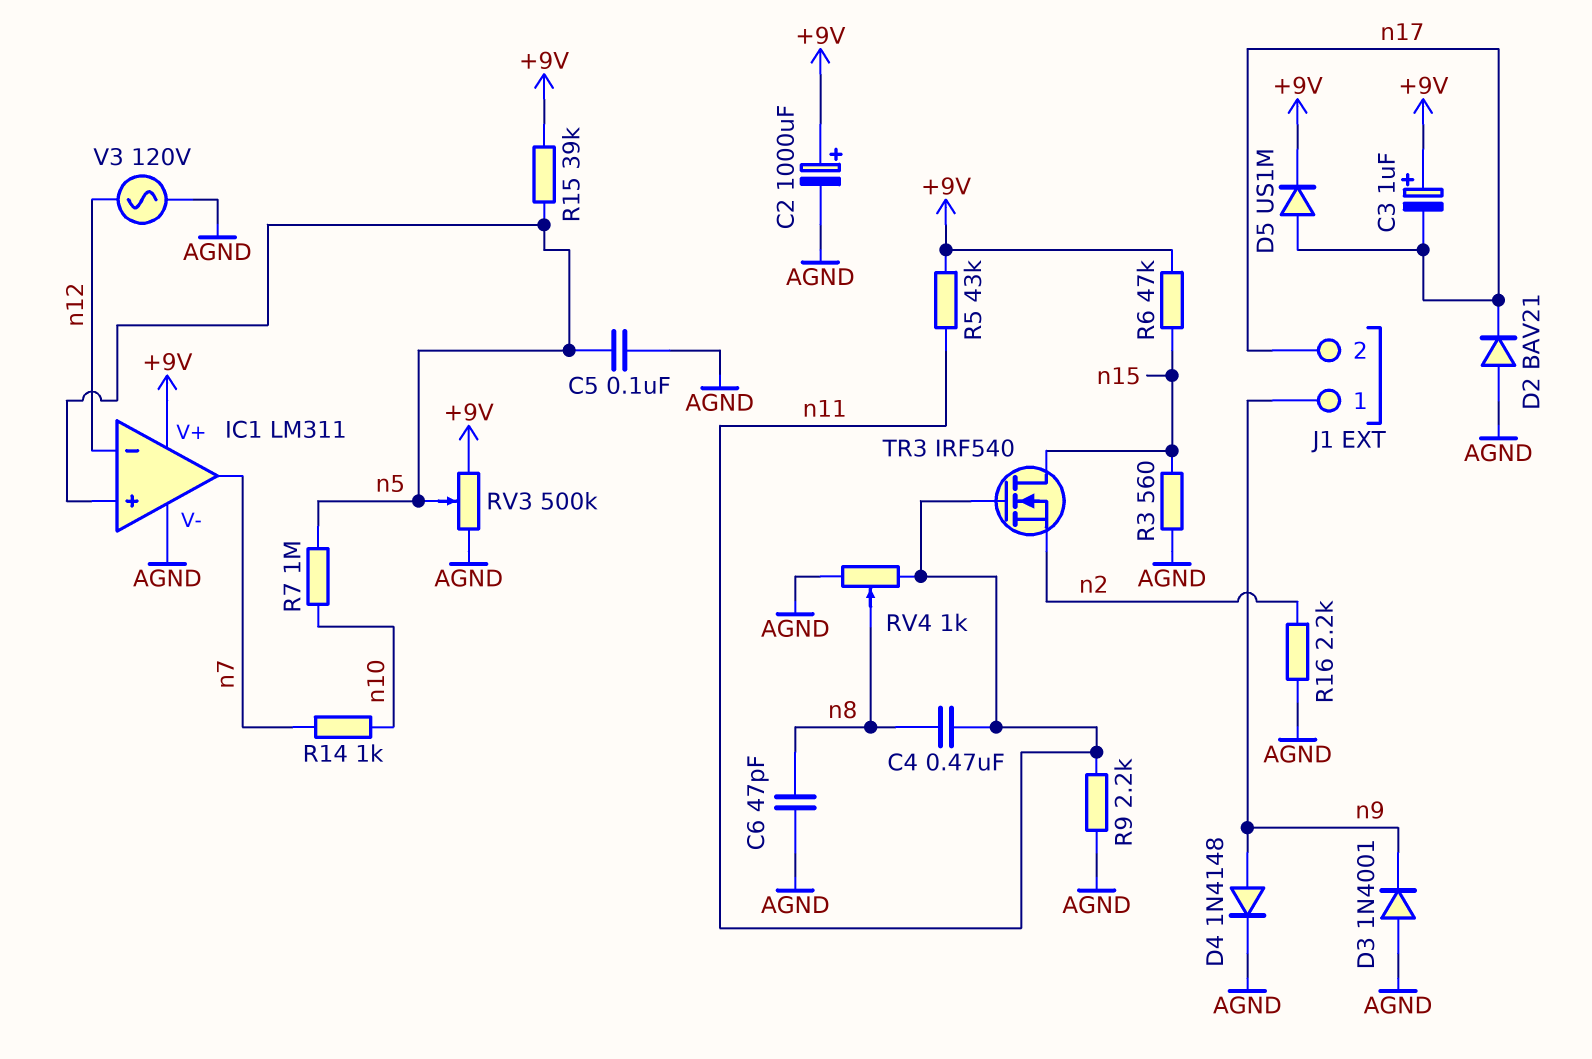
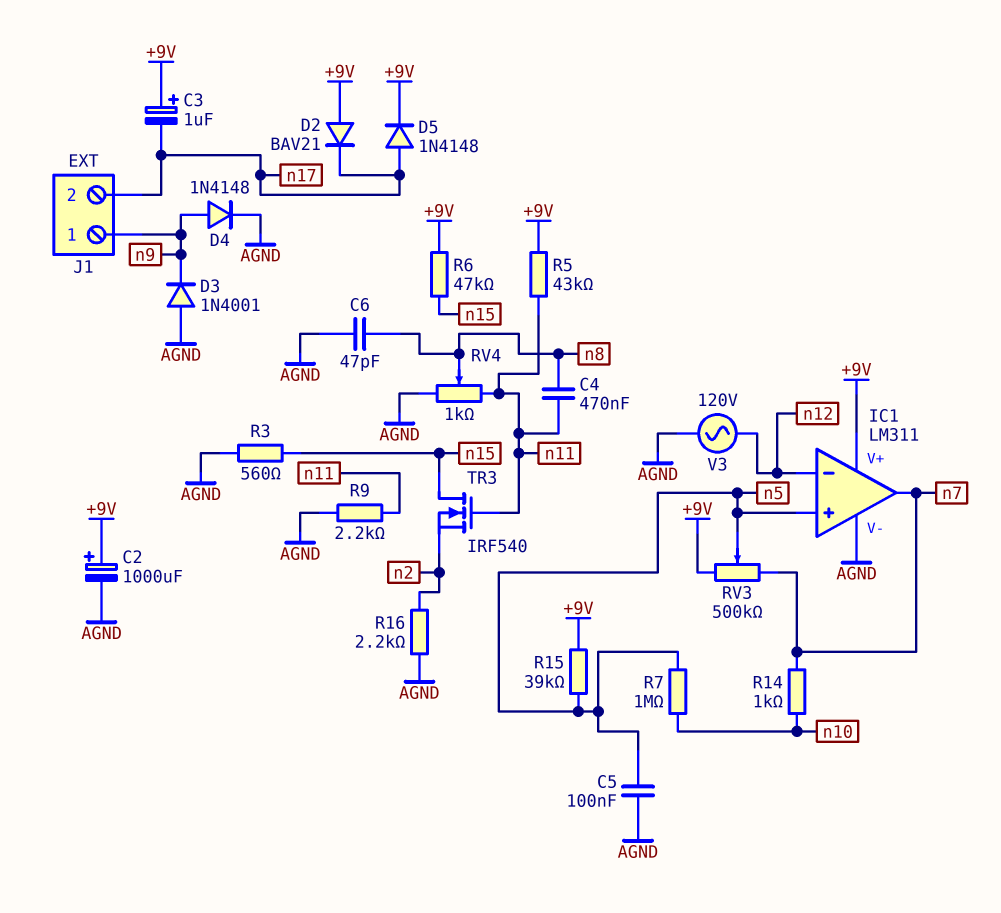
D2: diode BAV21 (A AGND, K n17) -> diode BAV21 (A +9V, K n17)
D5: diode US1M (A n17, K +9V) -> diode 1N4148 (A n17, K +9V)
RV3: 500k (+9V, AGND, wiper n5) -> 500k (+9V, n7, wiper n5)

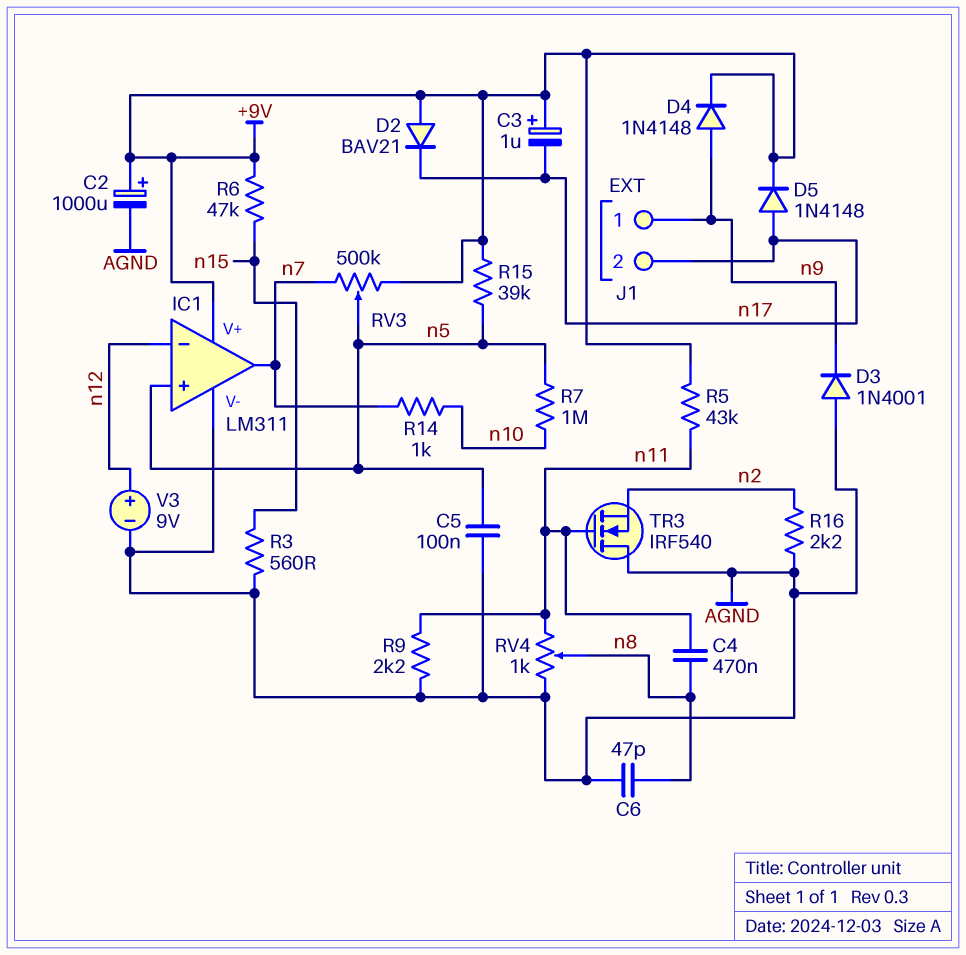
D4: diode 1N4148 (A n9, K AGND) -> diode 1N4148 (A n9, K +9V)
TR3: NMOS IRF540 (G n11, D n15, S n2) -> NMOS IRF540 (G n11, D AGND, S n2)
V3: AC 120V (AGND, n12) -> 9V (plus n12, minus AGND)

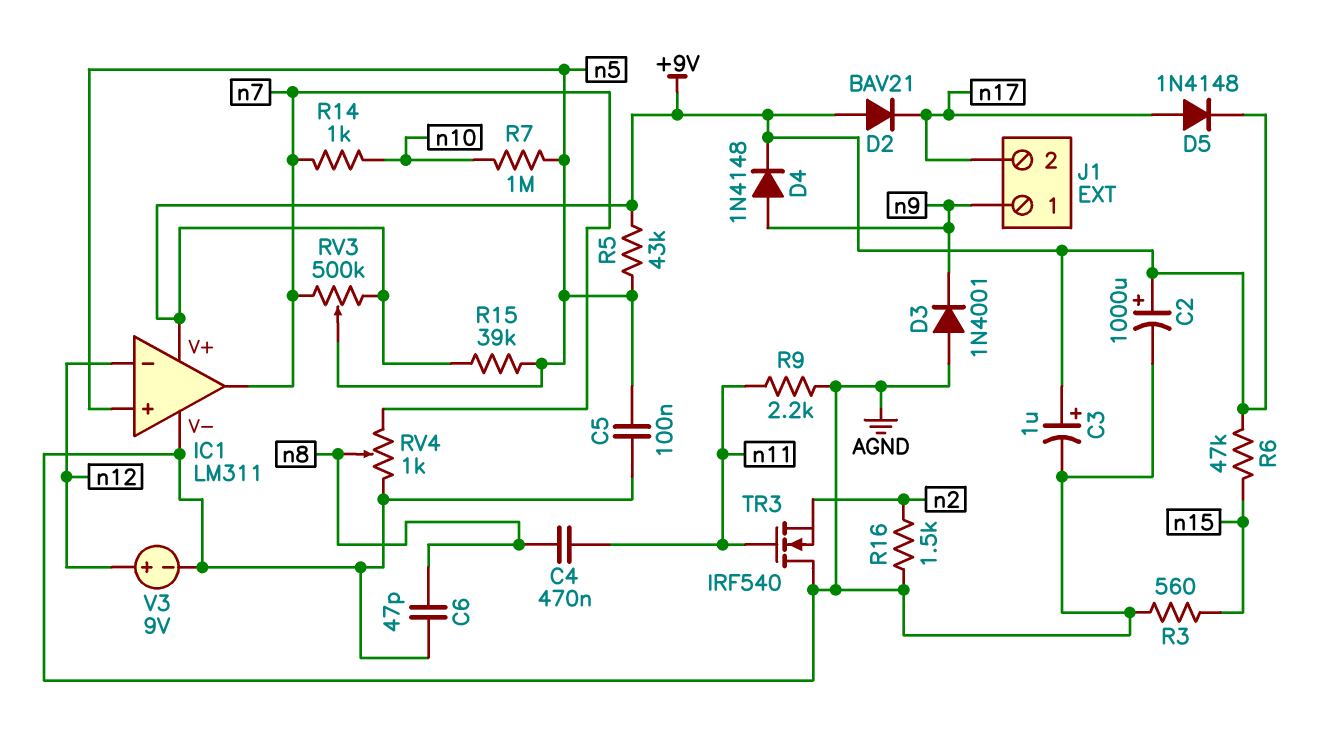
C3: 1uF (plus +9V, minus n17) -> 1uF (plus +9V, minus AGND)
R5: 43k (+9V, n11) -> 43k (+9V, n5)
R16: 2.2k (AGND, n2) -> 1.5k (AGND, n2)
RV4: 1k (AGND, n11, wiper n8) -> 1k (AGND, n7, wiper n8)

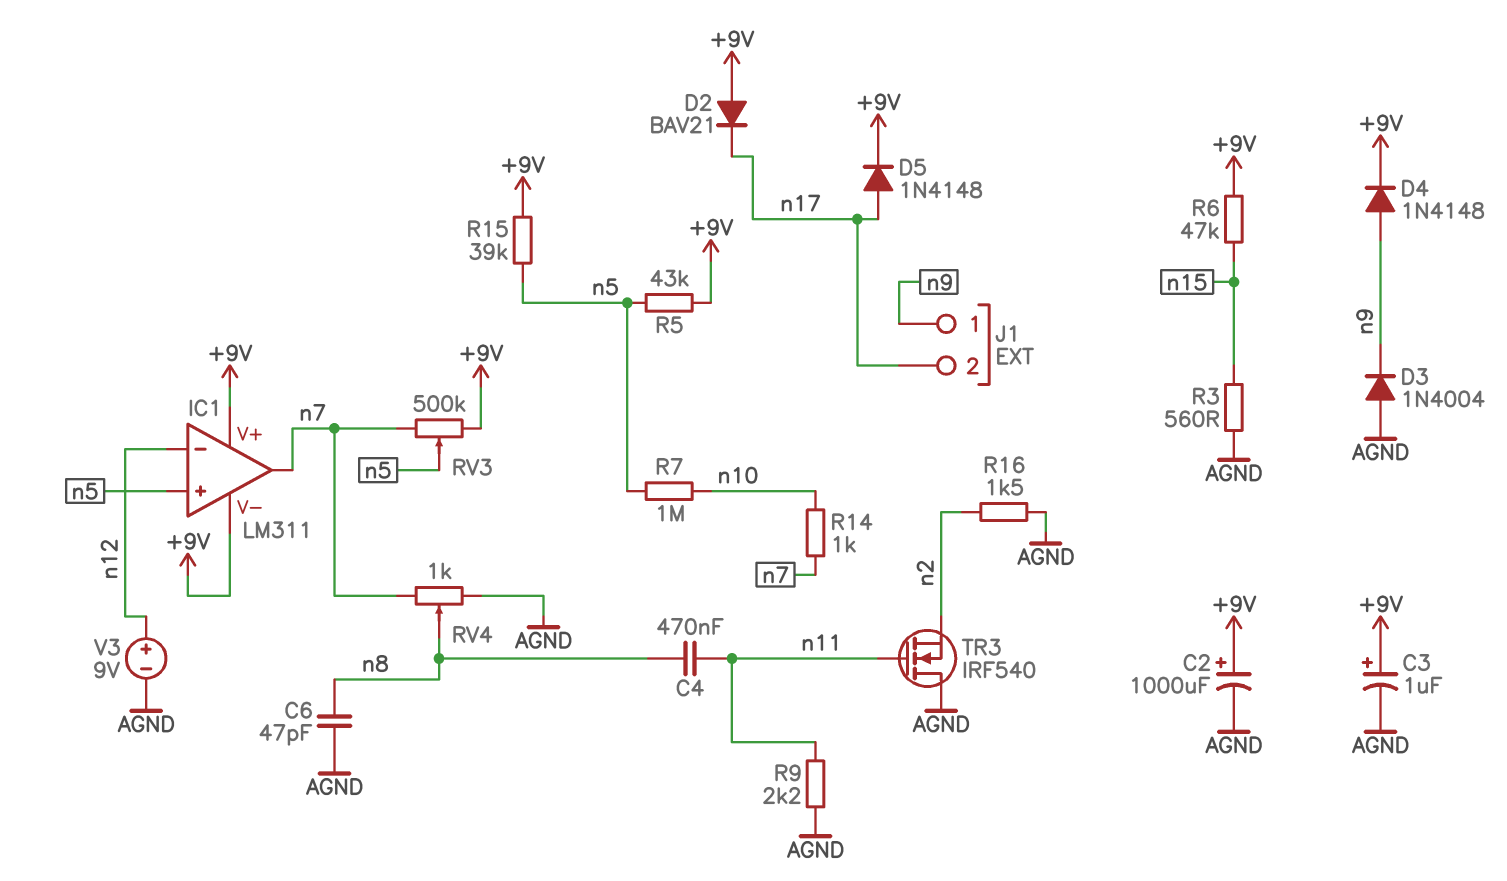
C5: 100nF (AGND, n5) -> none
D3: diode 1N4001 (A AGND, K n9) -> diode 1N4004 (A AGND, K n9)
IC1 pin V-: AGND -> +9V

